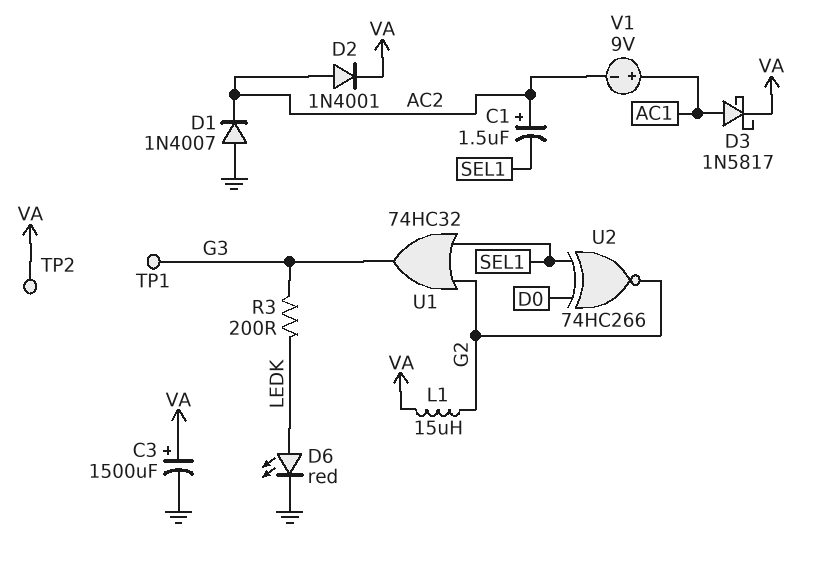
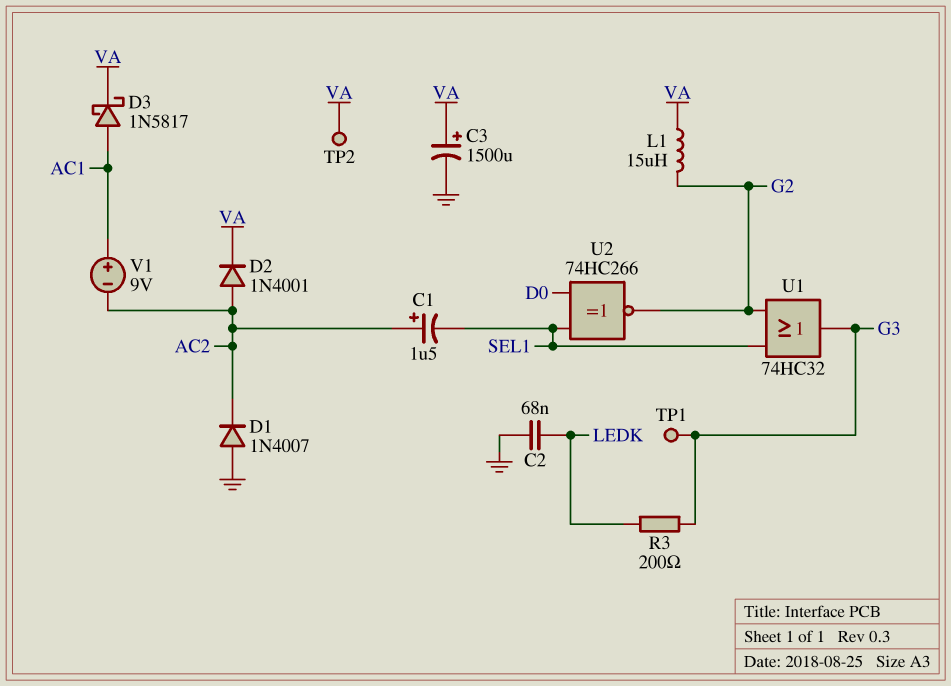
C2: none -> 68nF (GND, LEDK)
D6: LED red (A LEDK, K GND) -> none

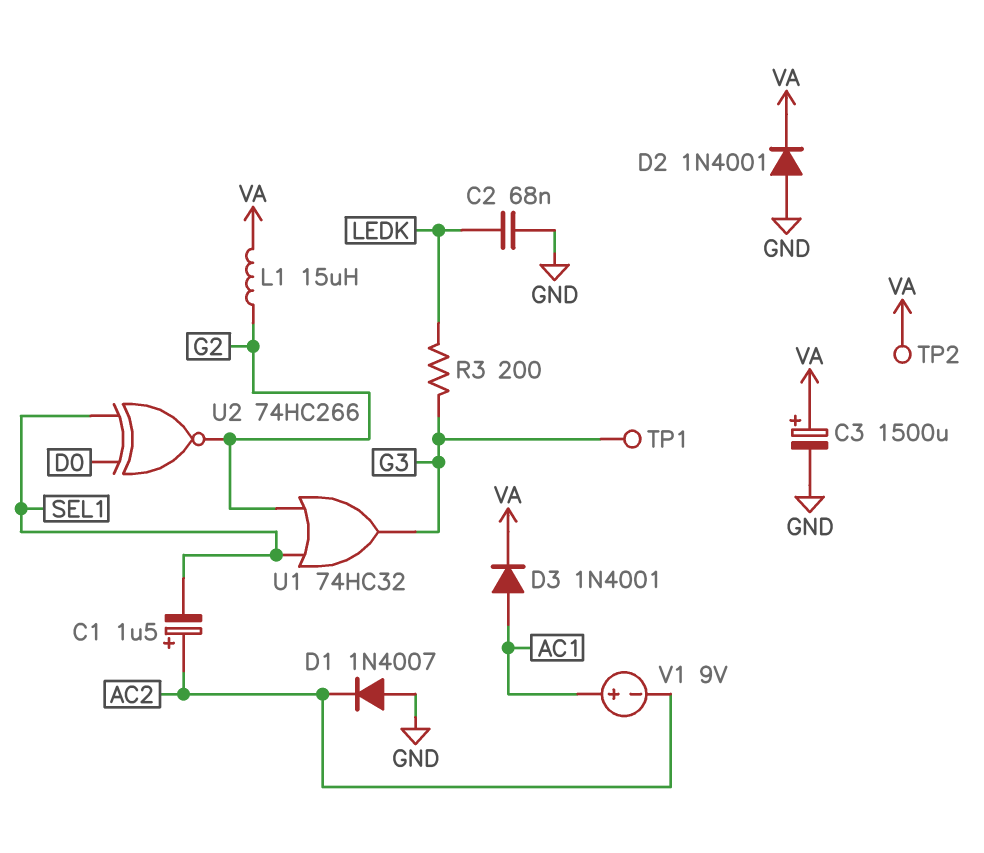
D2: diode 1N4001 (A AC2, K VA) -> diode 1N4001 (A GND, K VA)
D3: schottky 1N5817 (A AC1, K VA) -> diode 1N4001 (A AC1, K VA)

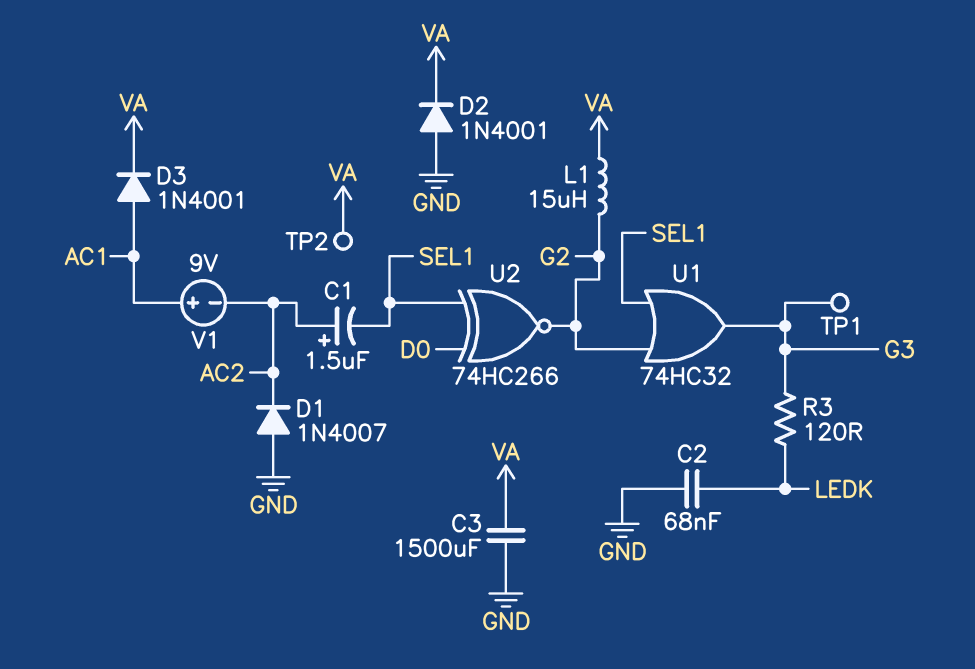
C3: 1500uF (plus VA, minus GND) -> 1500uF (GND, VA)
R3: 200 (G3, LEDK) -> 120 (G3, LEDK)

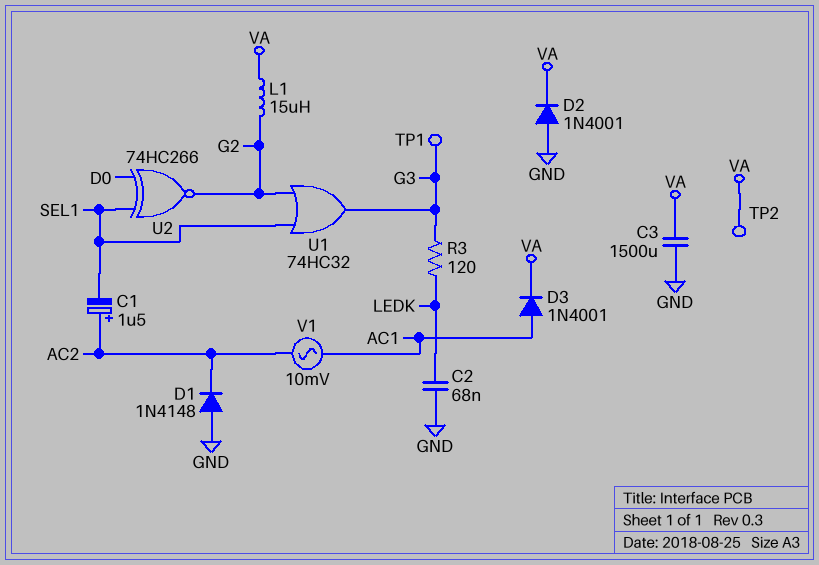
D1: diode 1N4007 (A GND, K AC2) -> diode 1N4148 (A GND, K AC2)
V1: 9V (plus AC1, minus AC2) -> AC 10mV (AC1, AC2)

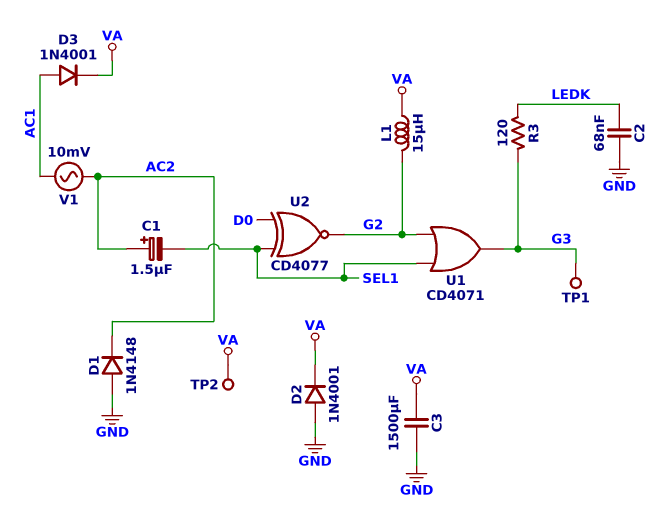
U1: OR 74HC32 (in G2, in SEL1, out G3) -> OR CD4071 (in G2, in SEL1, out G3)
U2: XNOR 74HC266 (in D0, in SEL1, out G2) -> XNOR CD4077 (in D0, in SEL1, out G2)

